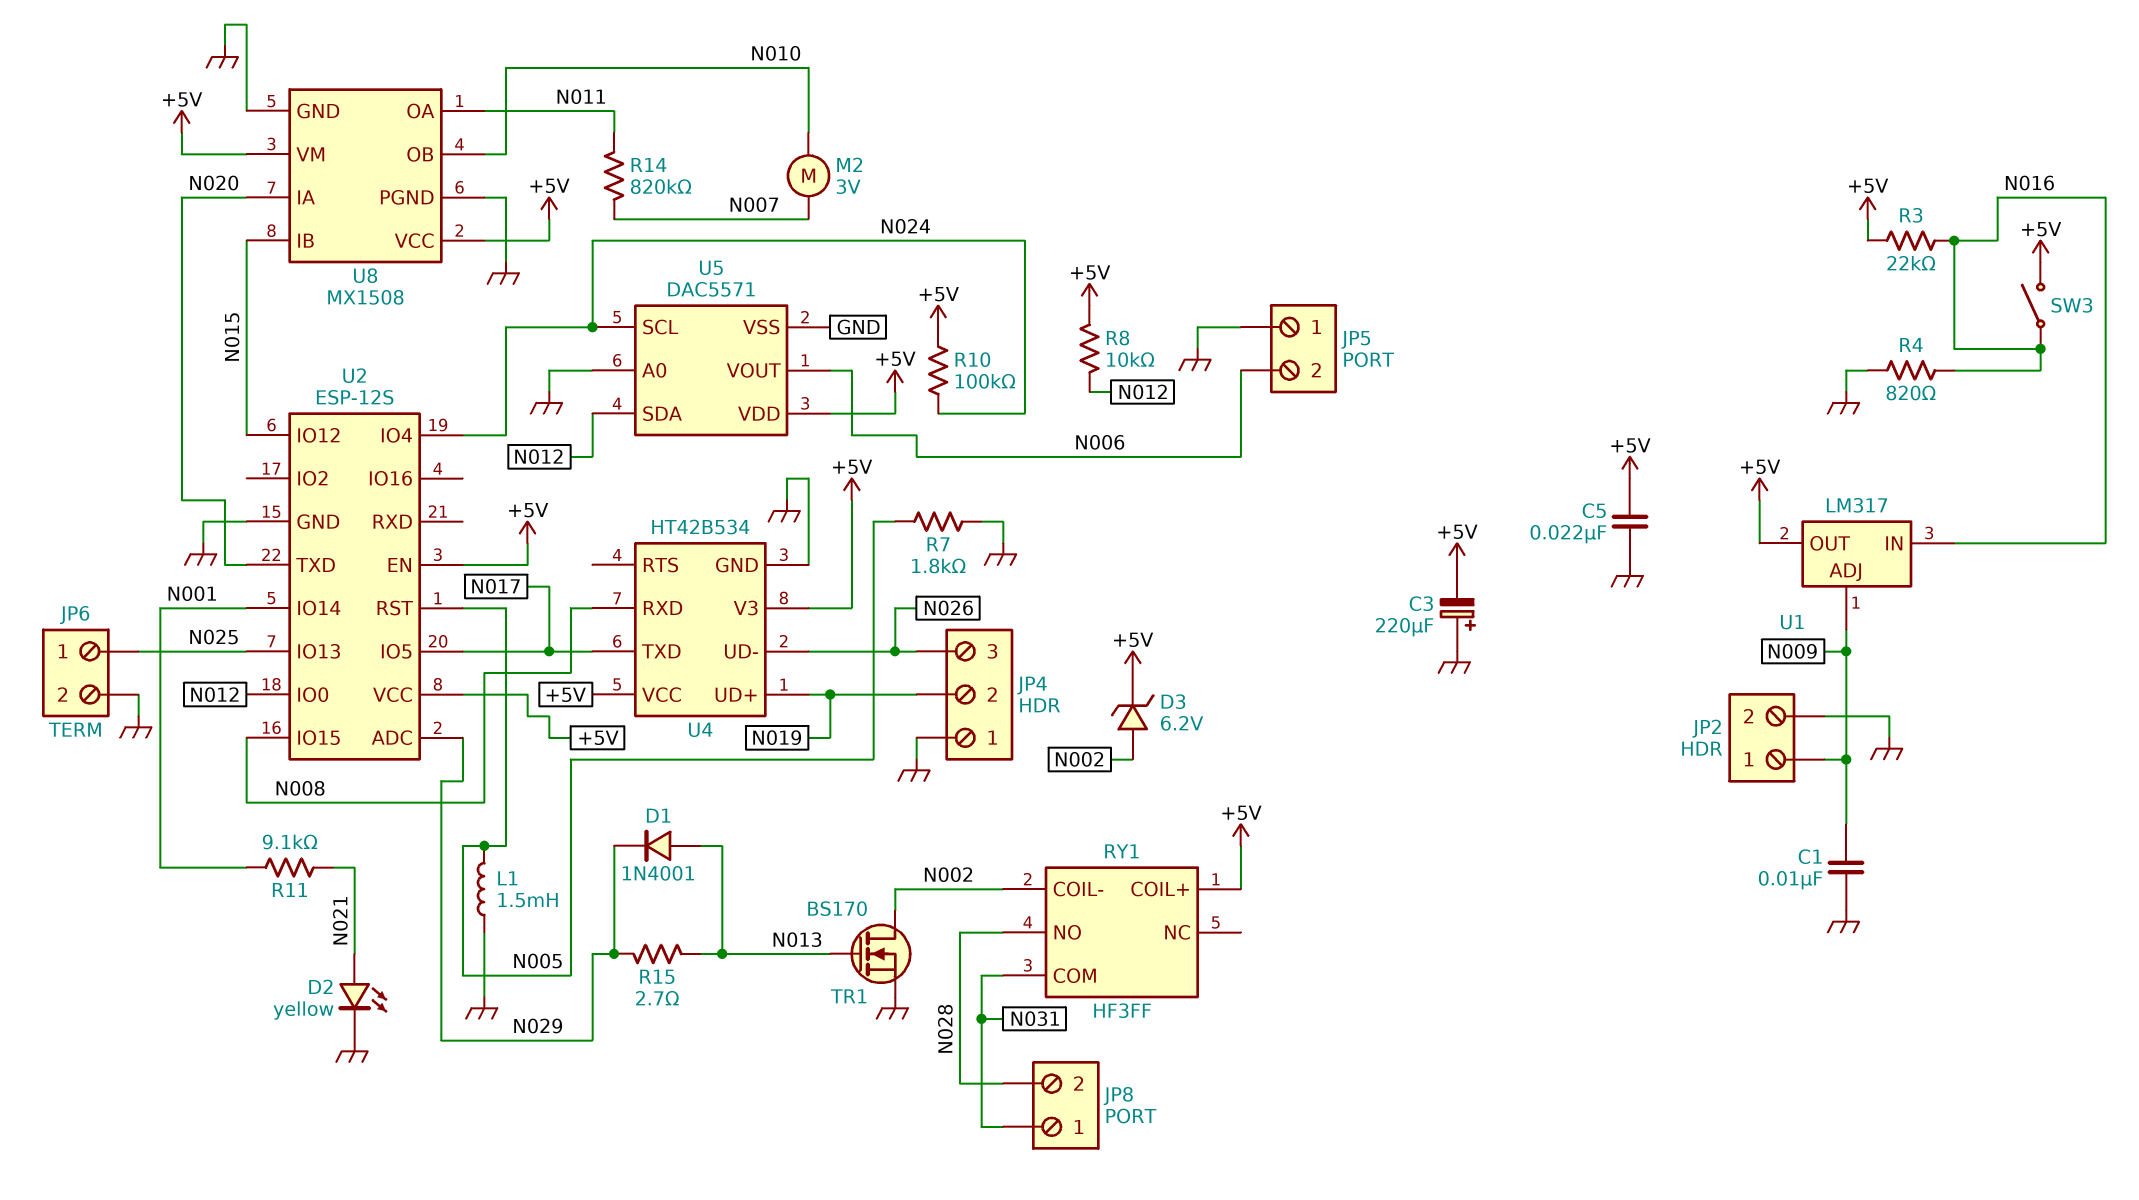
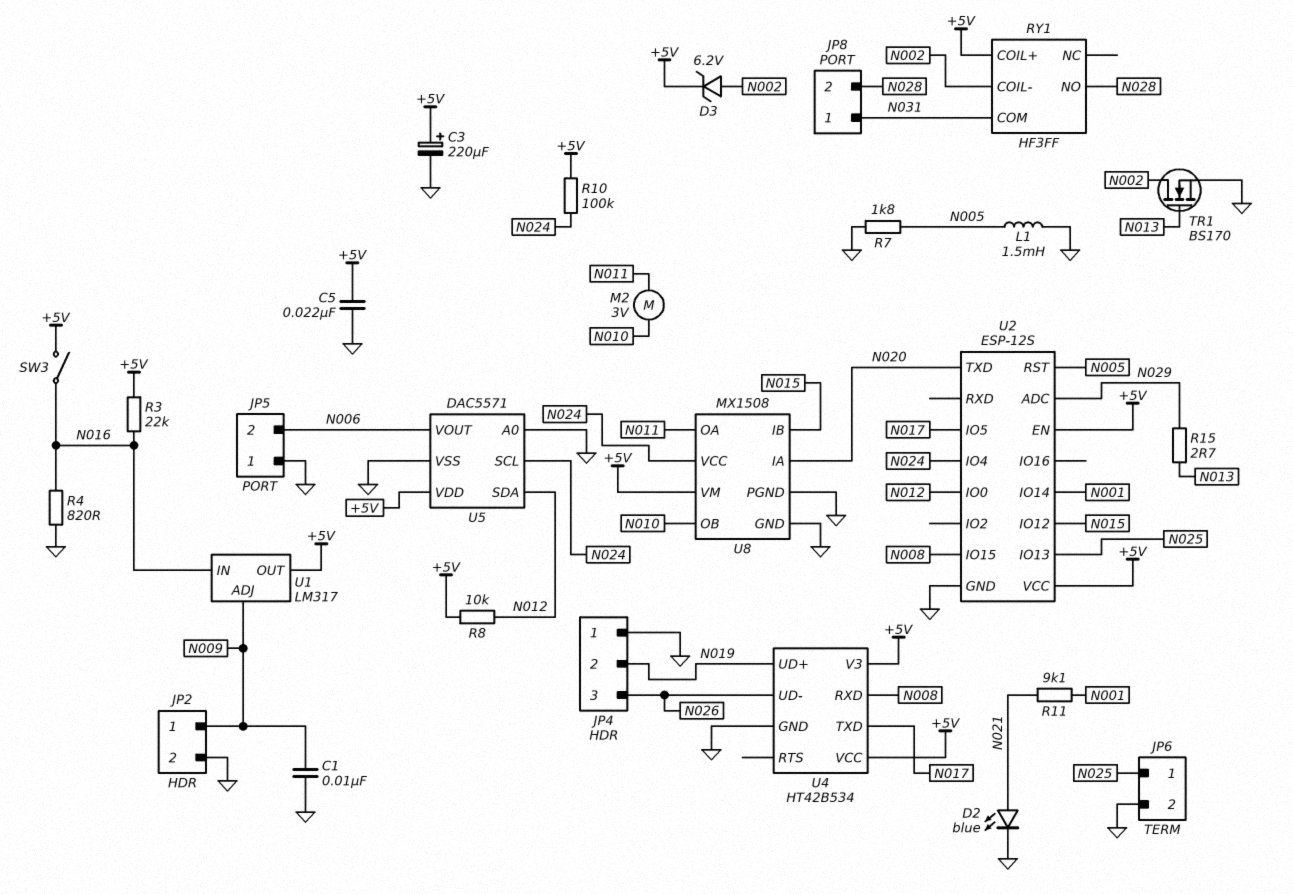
C3: 220uF (plus GND, minus +5V) -> 220uF (plus +5V, minus GND)
D1: diode 1N4001 (A N013, K N029) -> none
D2: LED yellow (A N021, K GND) -> LED blue (A N021, K GND)
M2: motor 3V (N007, N010) -> motor 3V (N010, N011)
R14: 820k (N007, N011) -> none
U8 pin VCC: +5V -> N024

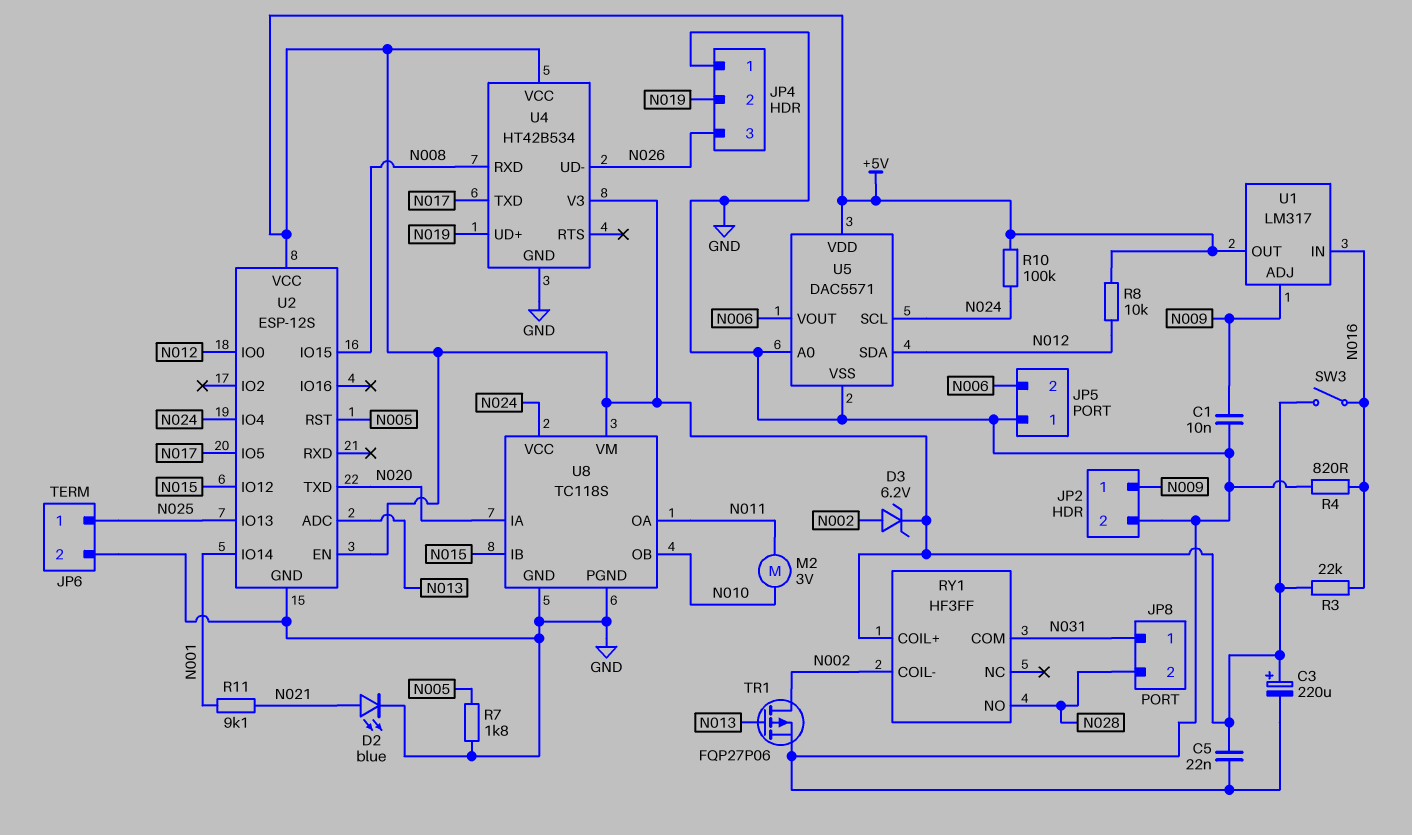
L1: 1.5mH (GND, N005) -> none
R15: 2.7 (N013, N029) -> none
TR1: NMOS BS170 (G N013, D N002, S GND) -> PMOS FQP27P06 (G N013, D N002, S GND)
U2 pin ADC: N029 -> N013
U8: MX1508 -> TC118S

